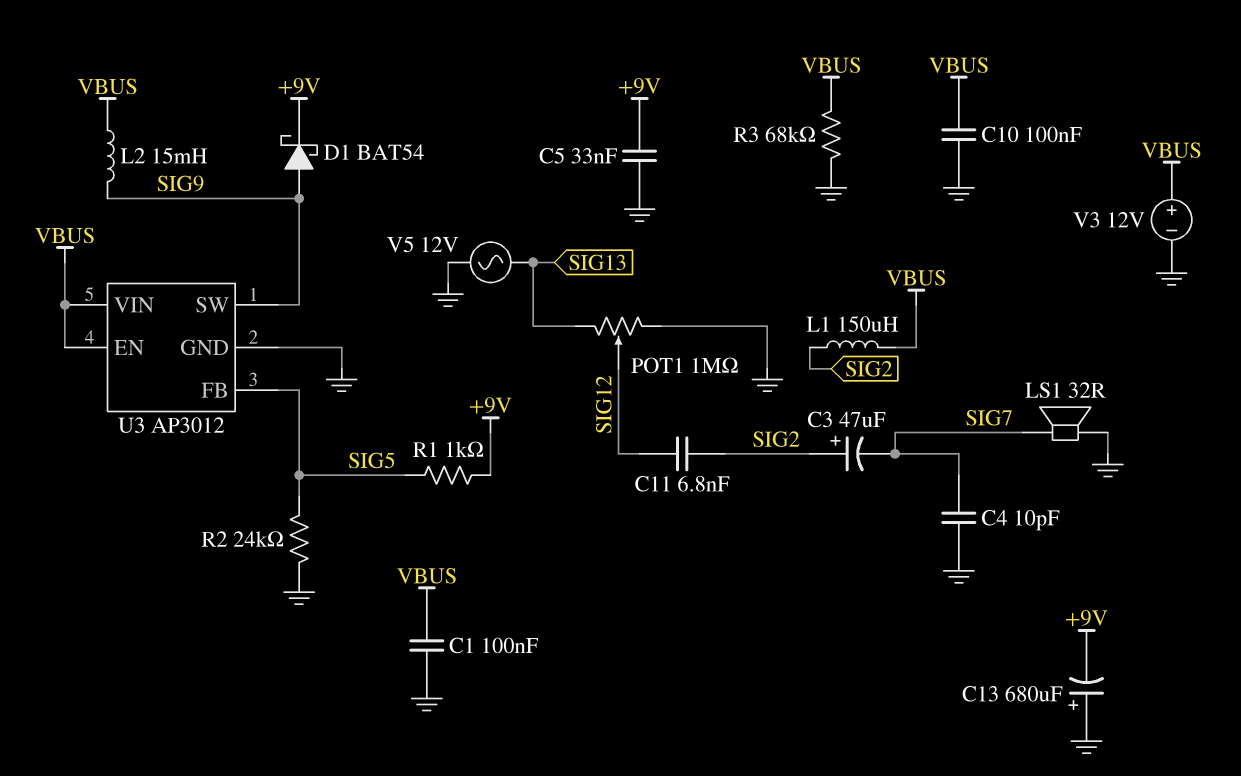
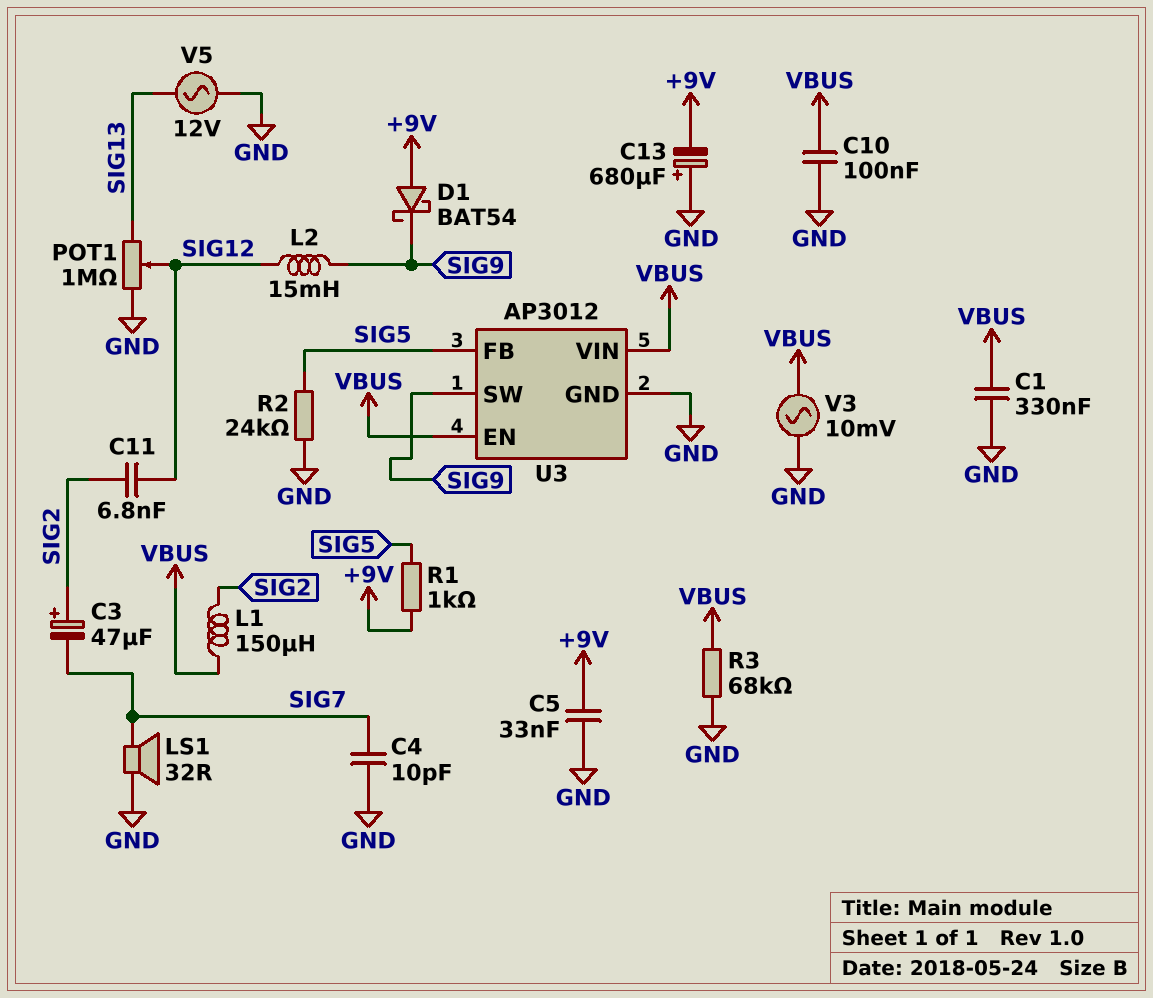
C1: 100nF (GND, VBUS) -> 330nF (GND, VBUS)
D1: schottky BAT54 (A SIG9, K +9V) -> schottky BAT54 (A +9V, K SIG9)
L2: 15mH (SIG9, VBUS) -> 15mH (SIG9, SIG12)
V3: 12V (plus VBUS, minus GND) -> AC 10mV (GND, VBUS)

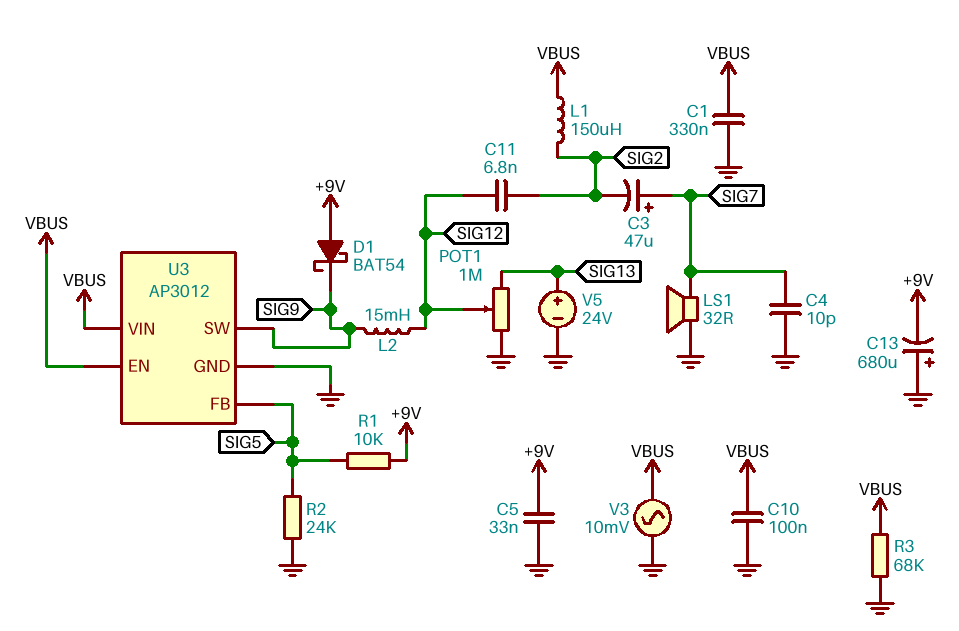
C3: 47uF (plus SIG2, minus SIG7) -> 47uF (plus SIG7, minus SIG2)
R1: 1k (+9V, SIG5) -> 10k (+9V, SIG5)
V5: AC 12V (GND, SIG13) -> 24V (plus SIG13, minus GND)

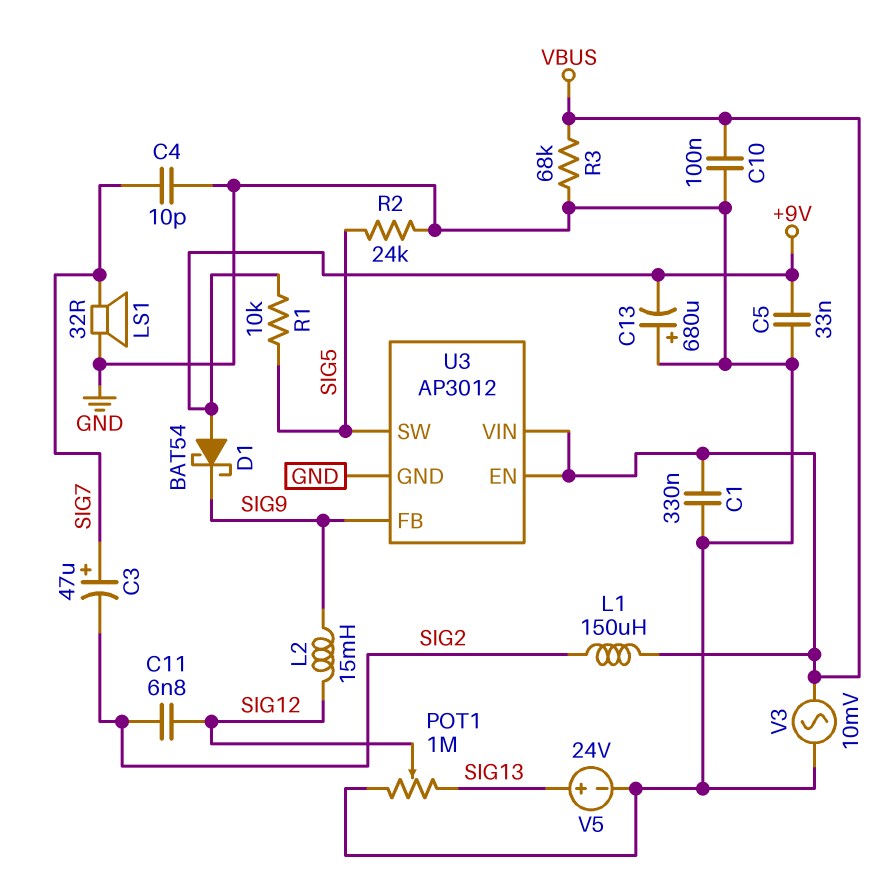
U3 pin FB: SIG5 -> SIG9
U3 pin SW: SIG9 -> SIG5

